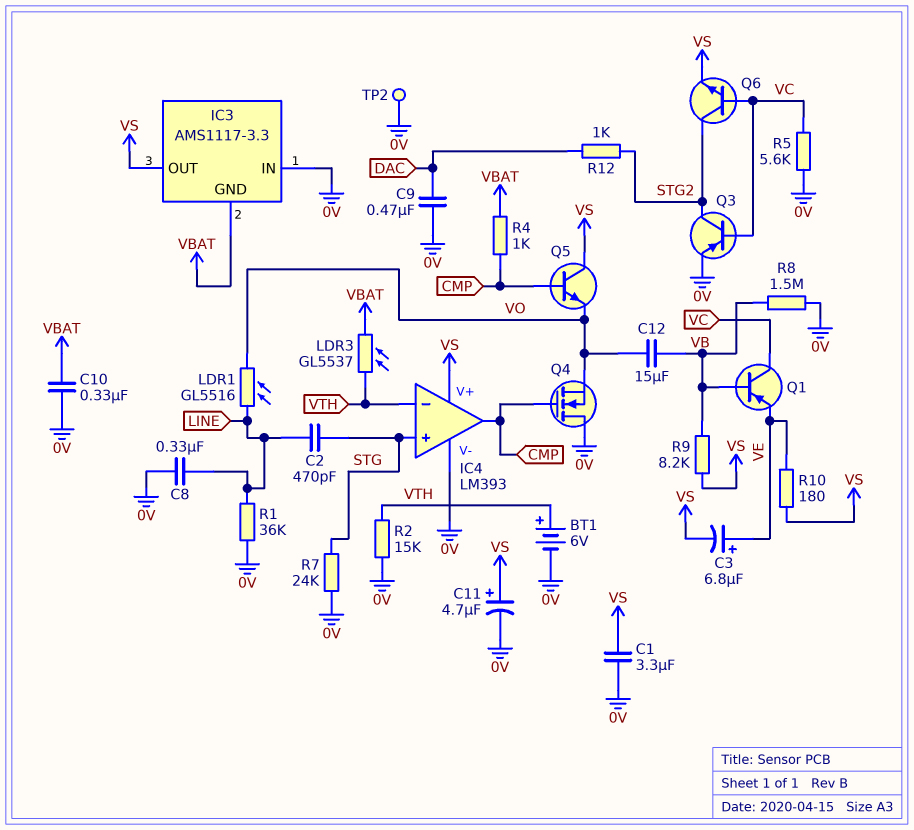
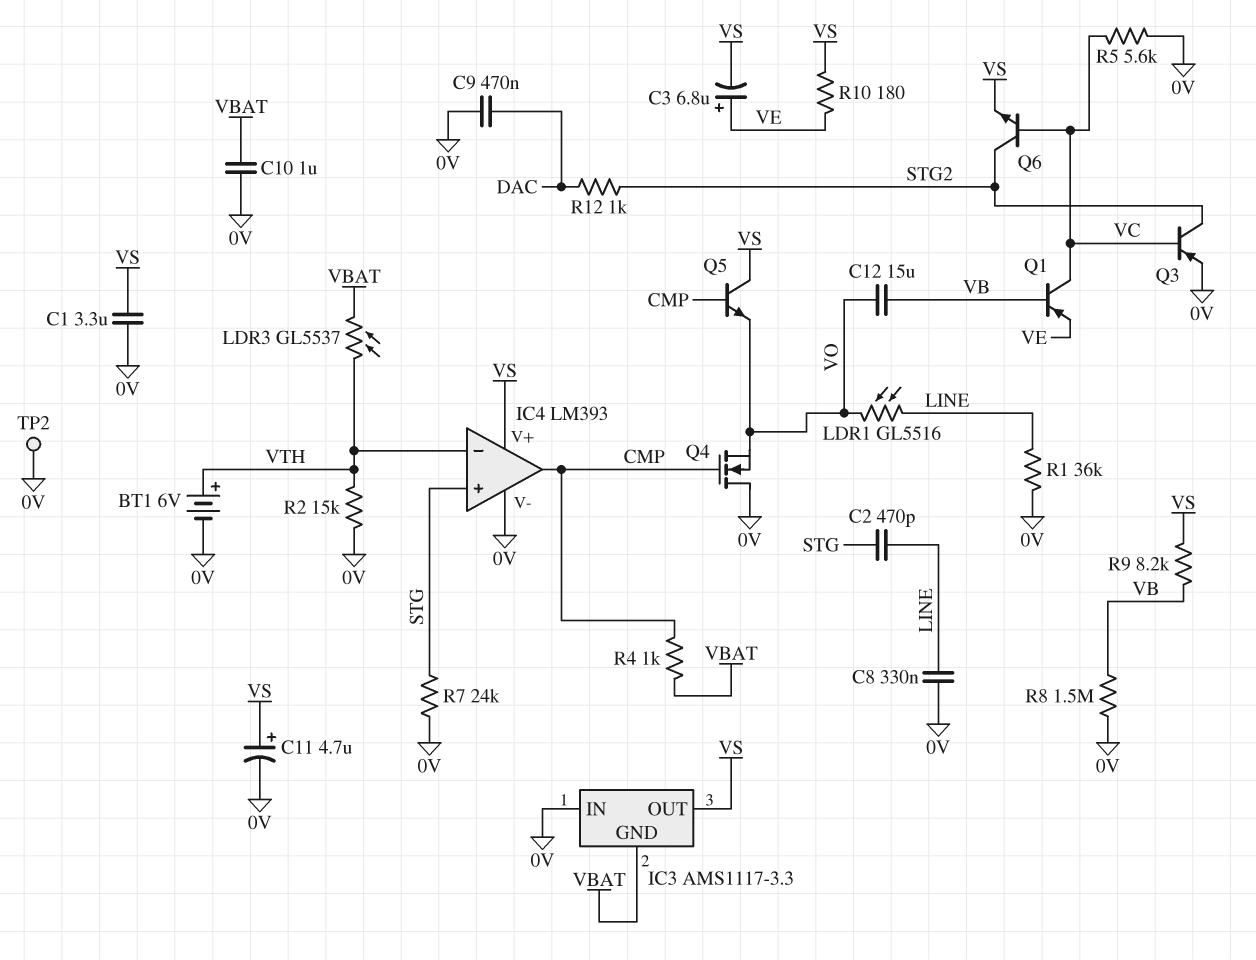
C10: 330nF (0V, VBAT) -> 1uF (0V, VBAT)

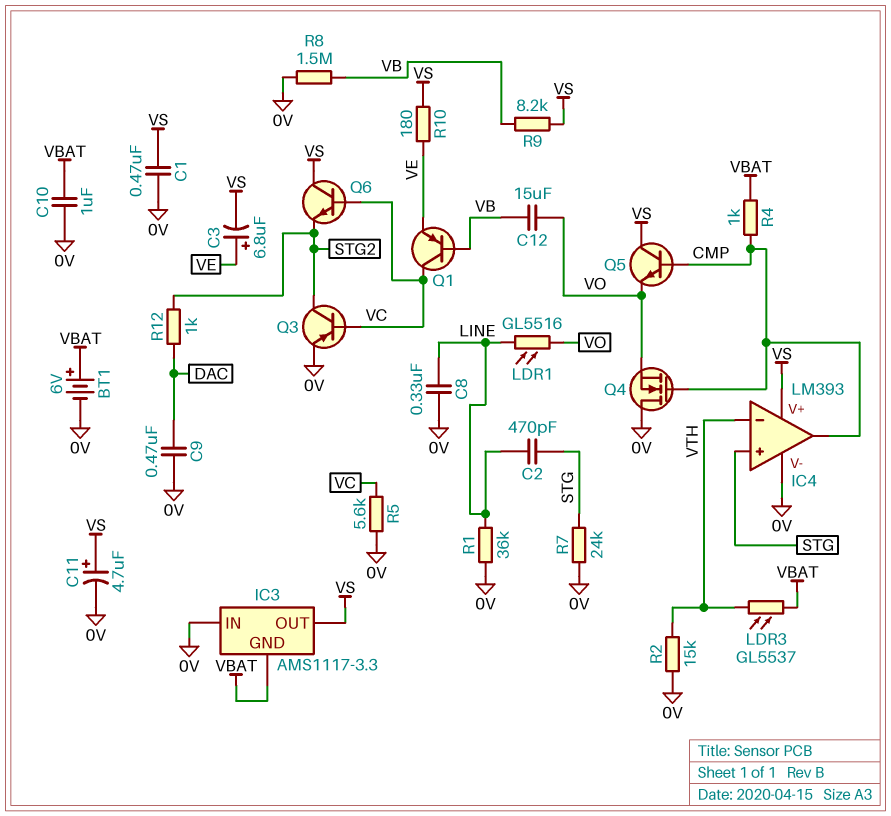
BT1: 6V (plus VTH, minus 0V) -> 6V (plus VBAT, minus 0V)
C1: 3.3uF (0V, VS) -> 470nF (0V, VS)
Q6: NPN (B VC, C STG2, E VS) -> NPN (B VC, C VS, E STG2)
TP2: test point (0V) -> none

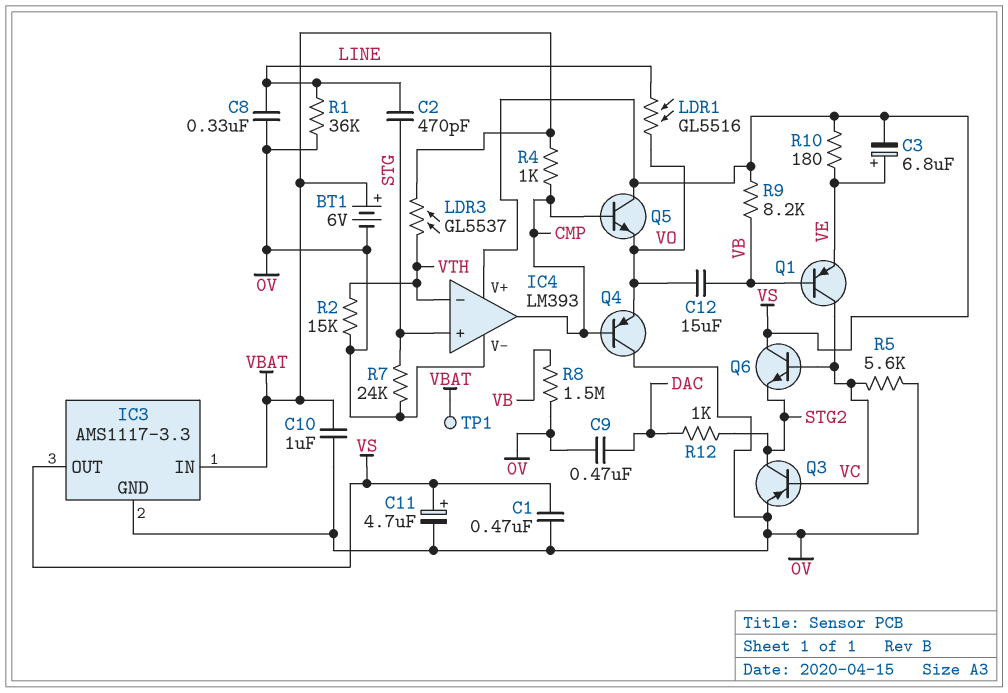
IC3 pin GND: VBAT -> 0V
IC3 pin IN: 0V -> VBAT
Q4: NMOS (G CMP, D 0V, S VO) -> PNP (B CMP, C 0V, E VO)
TP1: none -> test point (VBAT)

